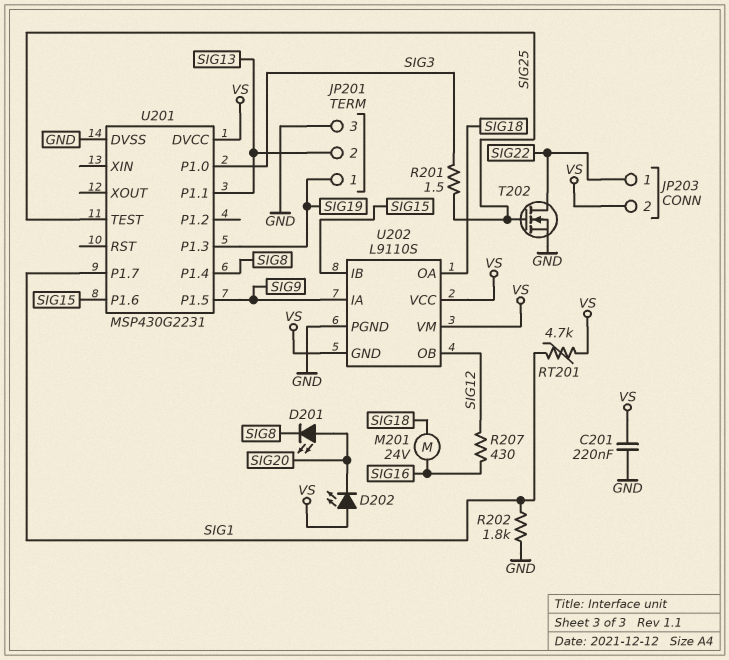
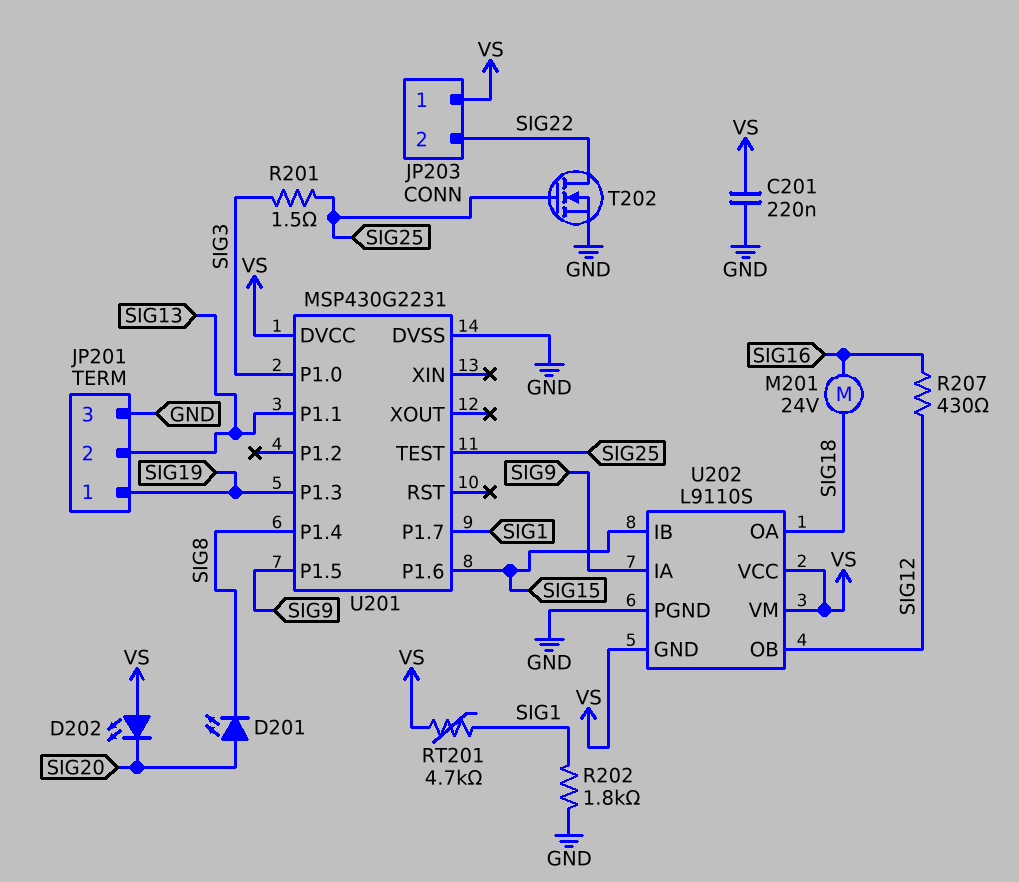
JP203 pin 1: SIG22 -> VS
JP203 pin 2: VS -> SIG22

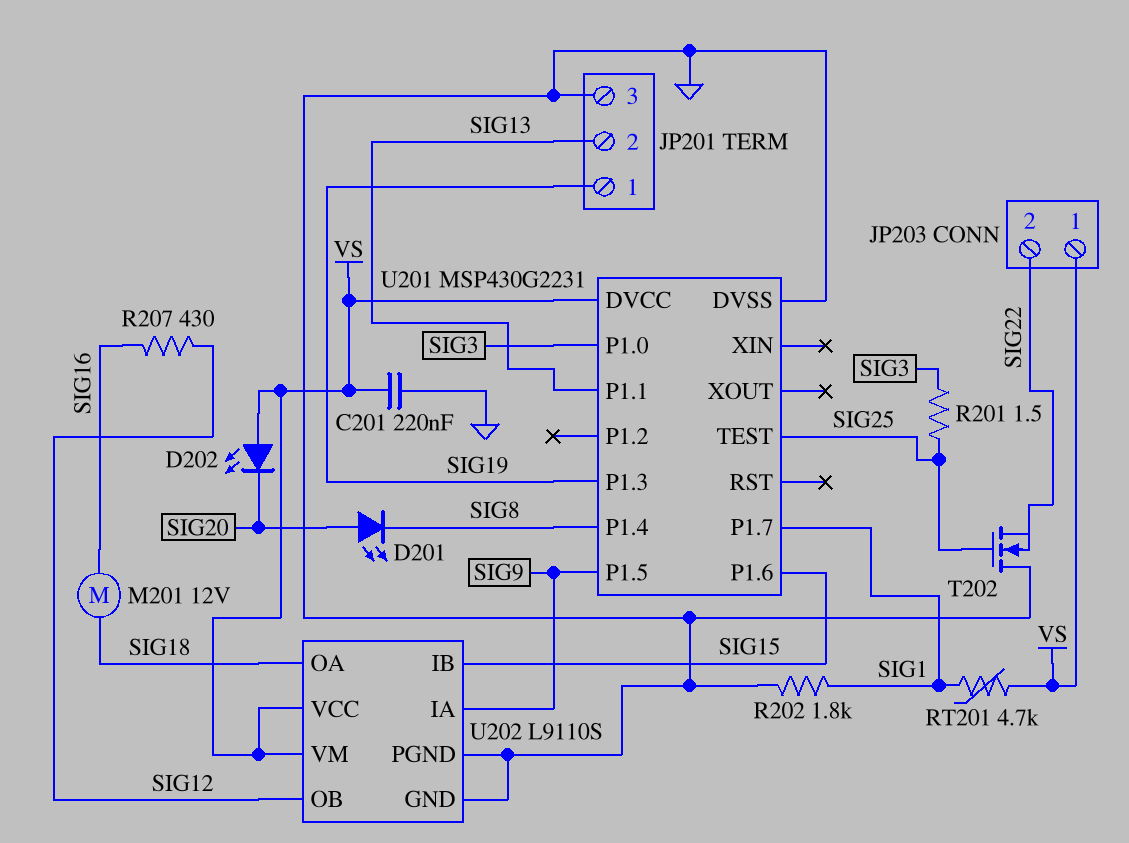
M201: motor 24V (SIG16, SIG18) -> motor 12V (SIG16, SIG18)
T202: NMOS (G SIG25, D SIG22, S GND) -> NMOS (G SIG25, D GND, S SIG22)
U202 pin GND: VS -> GND

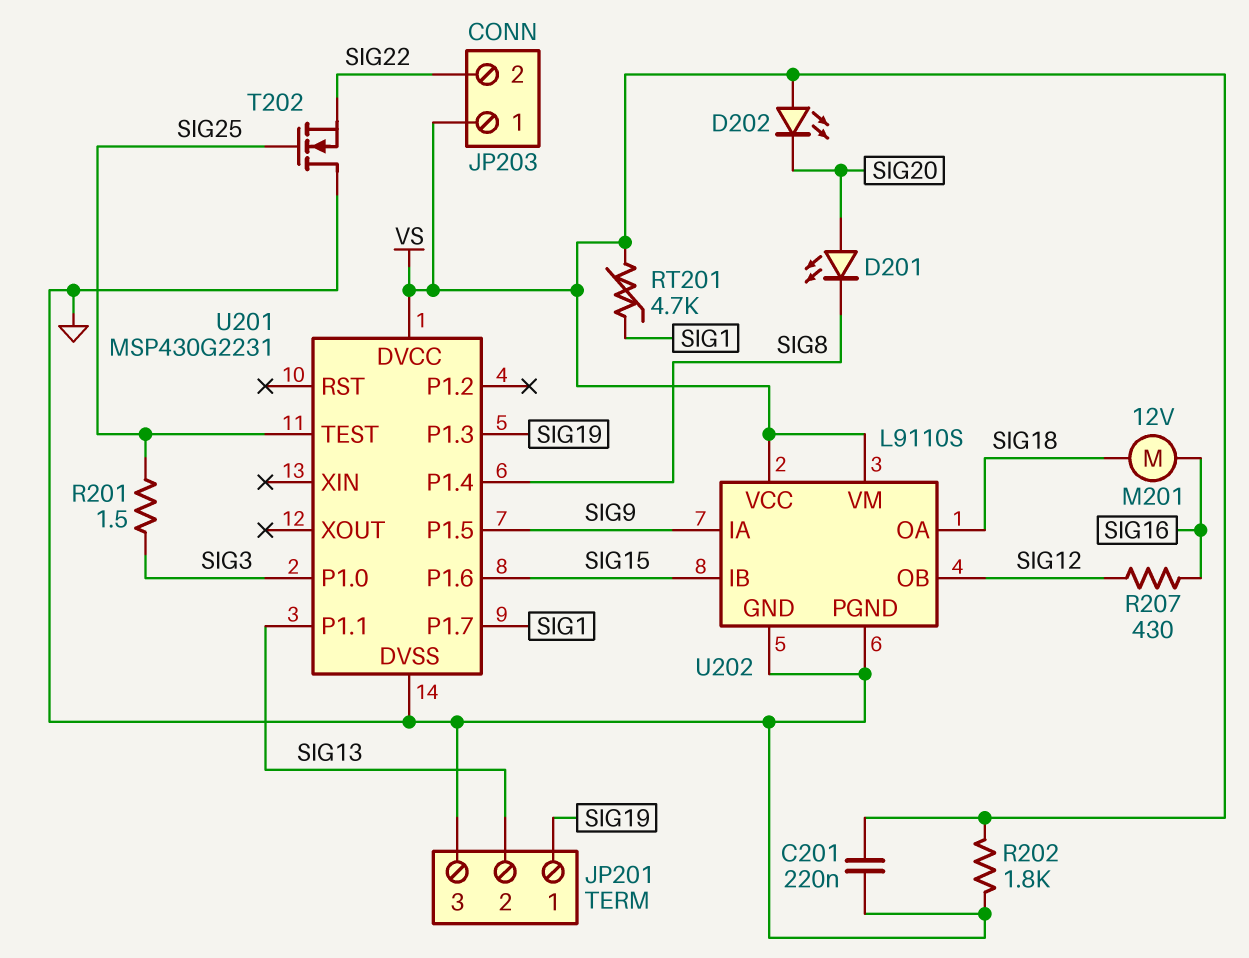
R202: 1.8k (GND, SIG1) -> 1.8k (GND, VS)

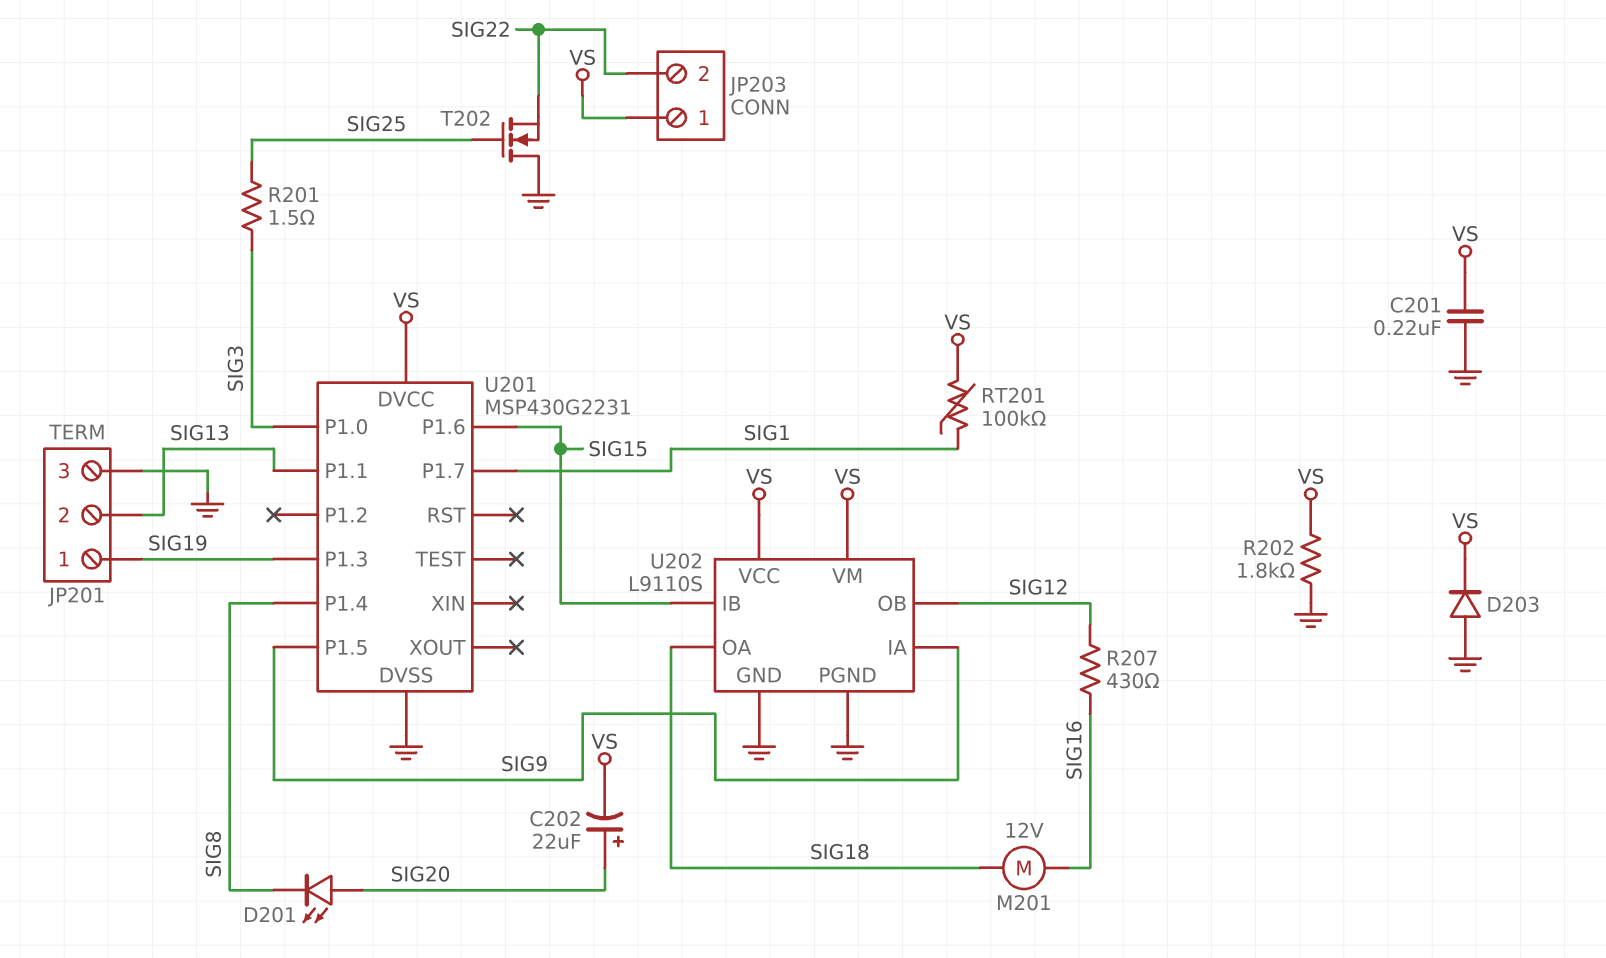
C202: none -> 22uF (plus SIG20, minus VS)
D202: LED (A VS, K SIG20) -> none
D203: none -> diode (A GND, K VS)
RT201: 4.7k (SIG1, VS) -> 100k (SIG1, VS)
U201 pin TEST: SIG25 -> none

